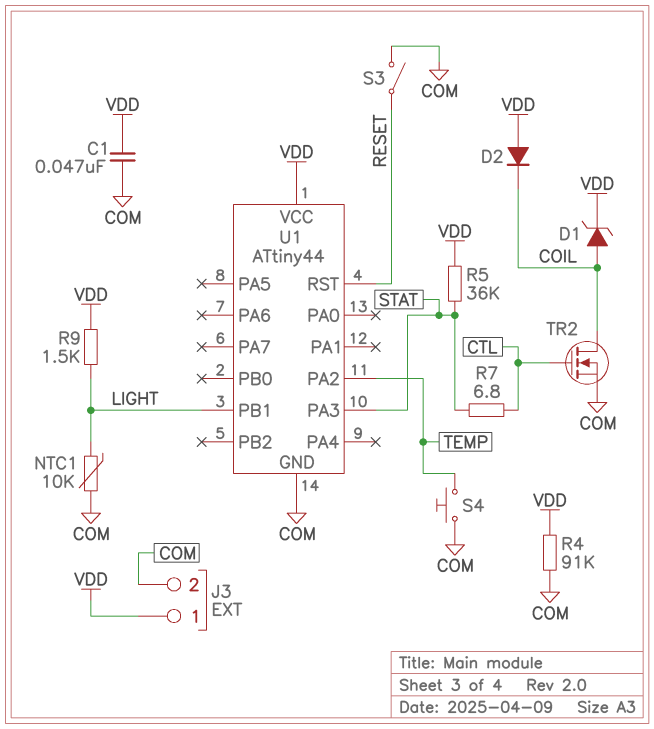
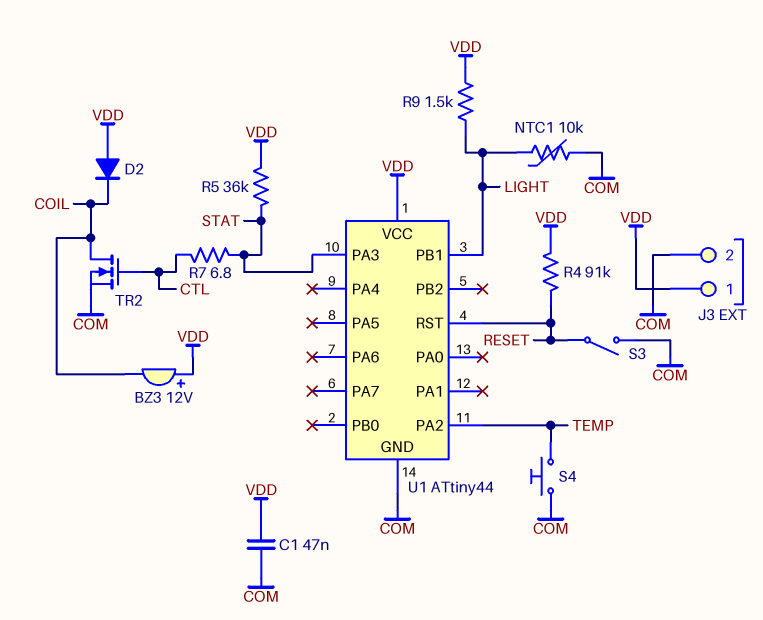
BZ3: none -> buzzer 12V (plus VDD, minus COIL)
D1: zener (A COIL, K VDD) -> none
R4: 91k (COM, VDD) -> 91k (RESET, VDD)

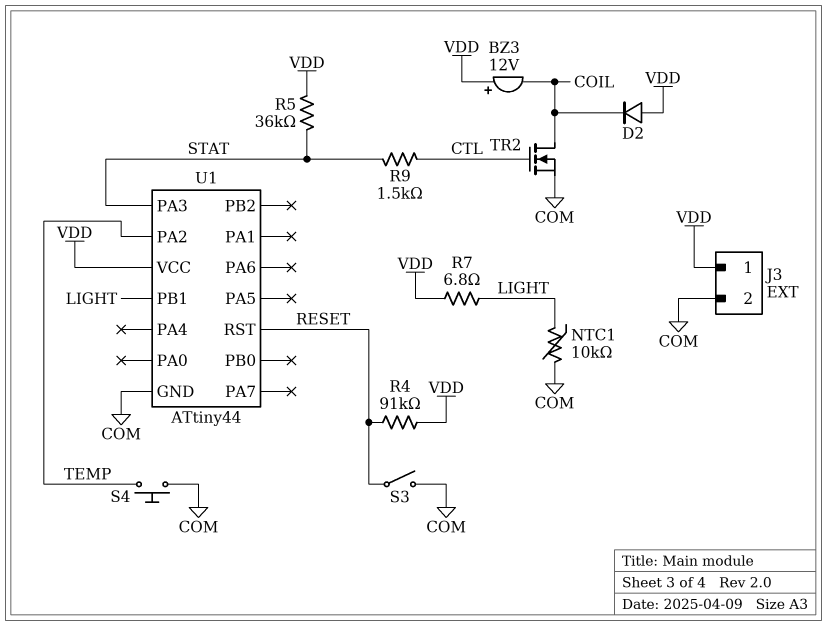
C1: 47nF (COM, VDD) -> none
R7: 6.8 (CTL, STAT) -> 6.8 (LIGHT, VDD)
R9: 1.5k (LIGHT, VDD) -> 1.5k (CTL, STAT)

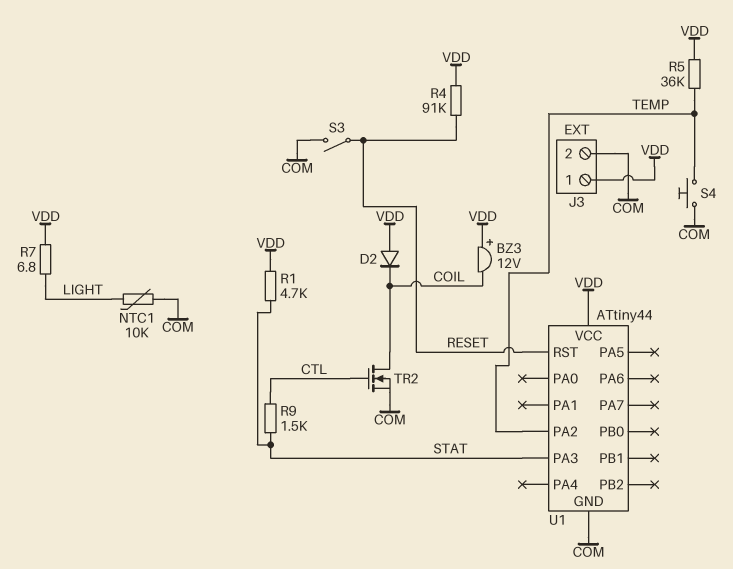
R1: none -> 4.7k (STAT, VDD)
R5: 36k (STAT, VDD) -> 36k (TEMP, VDD)
U1 pin PB1: LIGHT -> none

